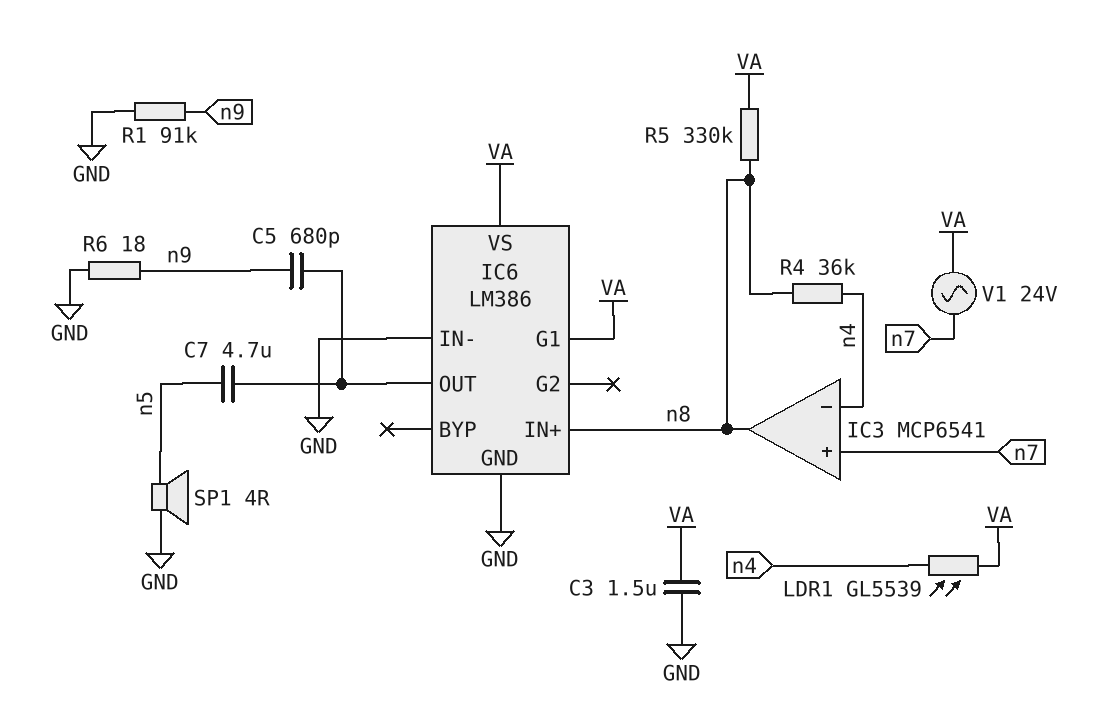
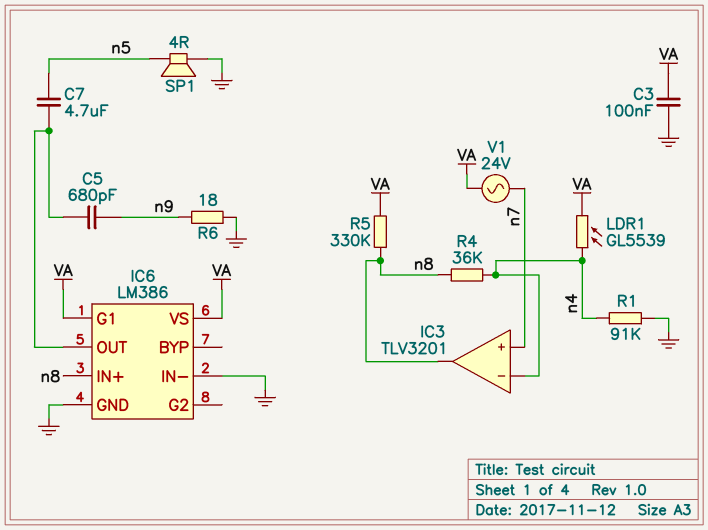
C3: 1.5uF (GND, VA) -> 100nF (GND, VA)
IC3: MCP6541 -> TLV3201
R1: 91k (GND, n9) -> 91k (GND, n4)

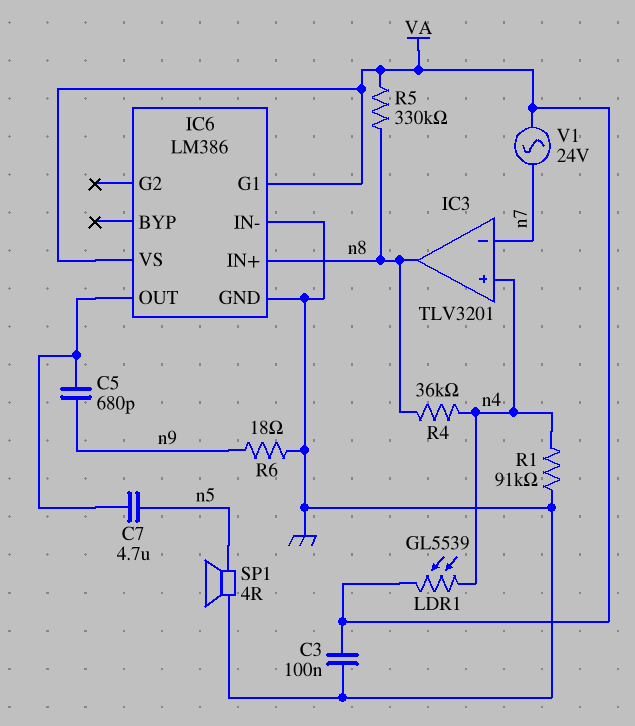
IC3 pin in+: n7 -> n4
IC3 pin in-: n4 -> n7

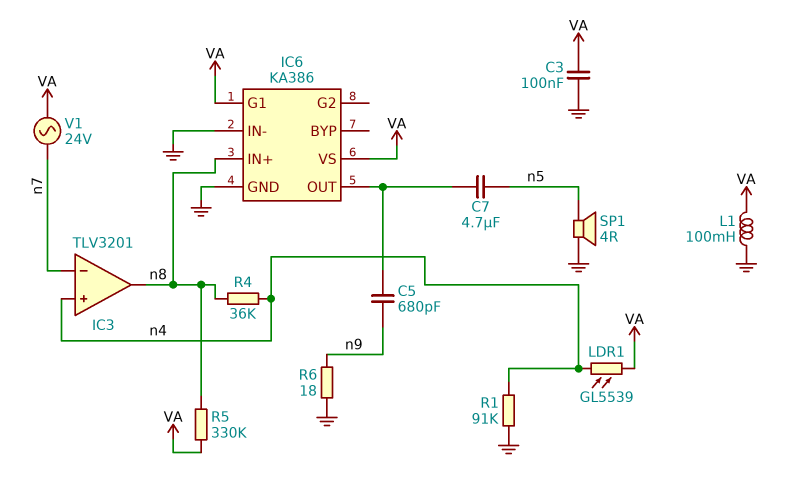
IC6: LM386 -> KA386
L1: none -> 100mH (GND, VA)

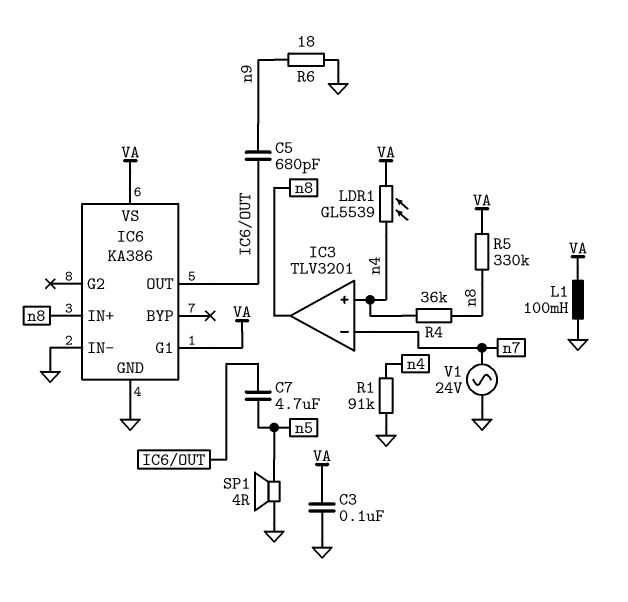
V1: AC 24V (VA, n7) -> AC 24V (GND, n7)

